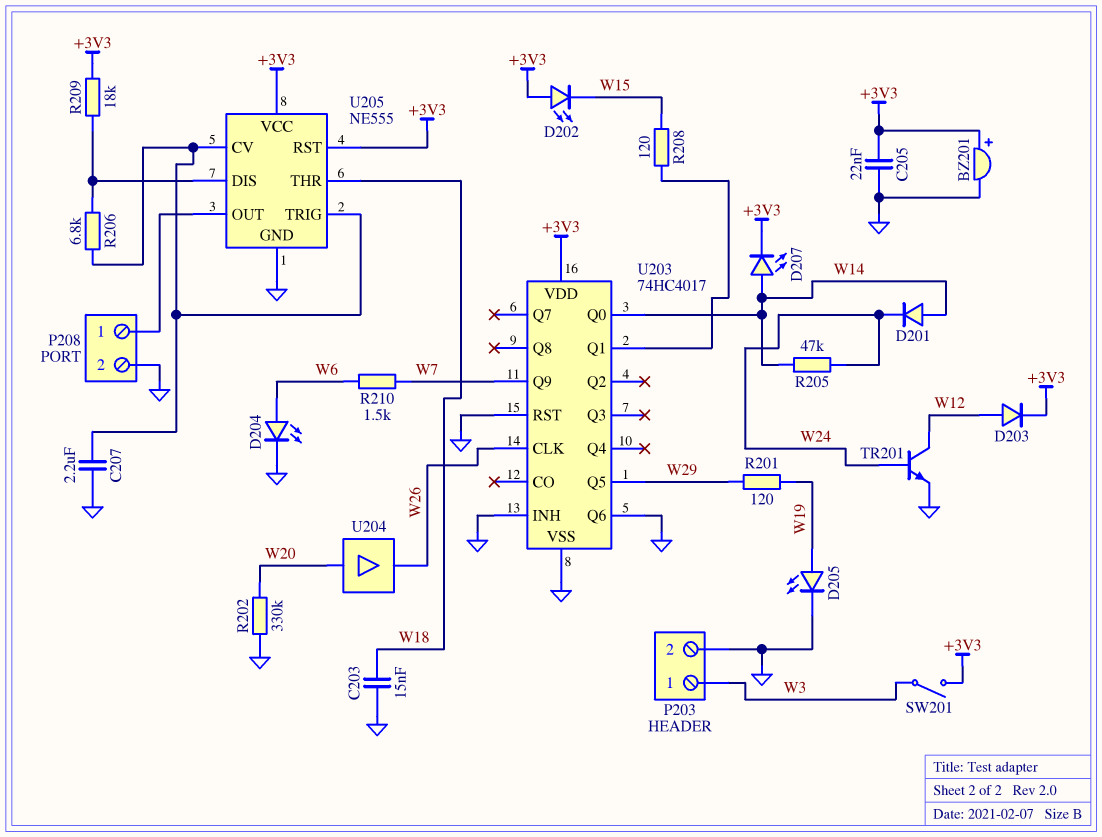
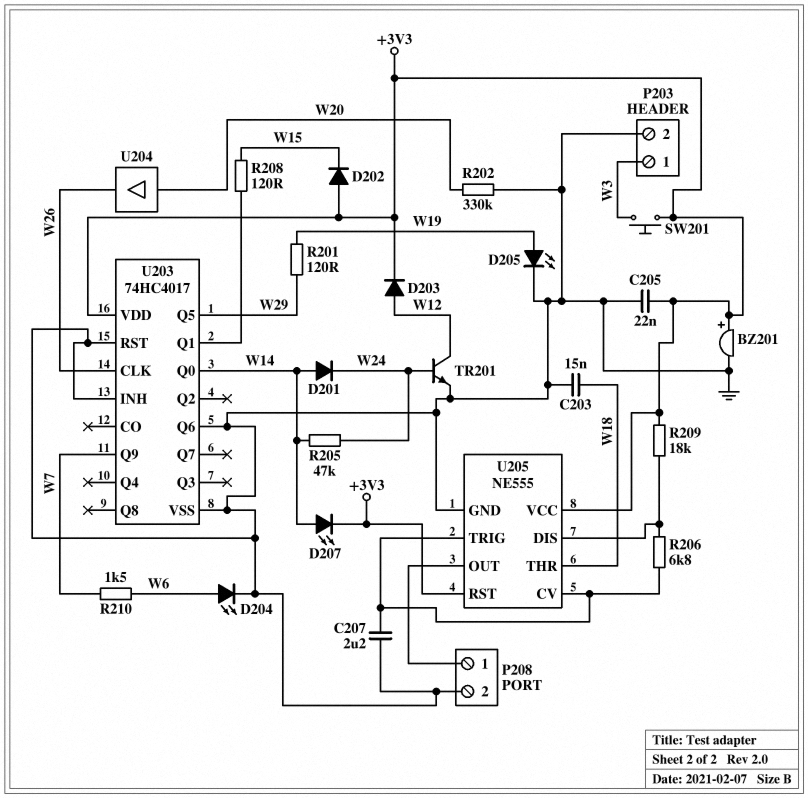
D202: LED (A +3V3, K W15) -> diode (A +3V3, K W15)
SW201: switch (+3V3, W3) -> button (+3V3, W3)

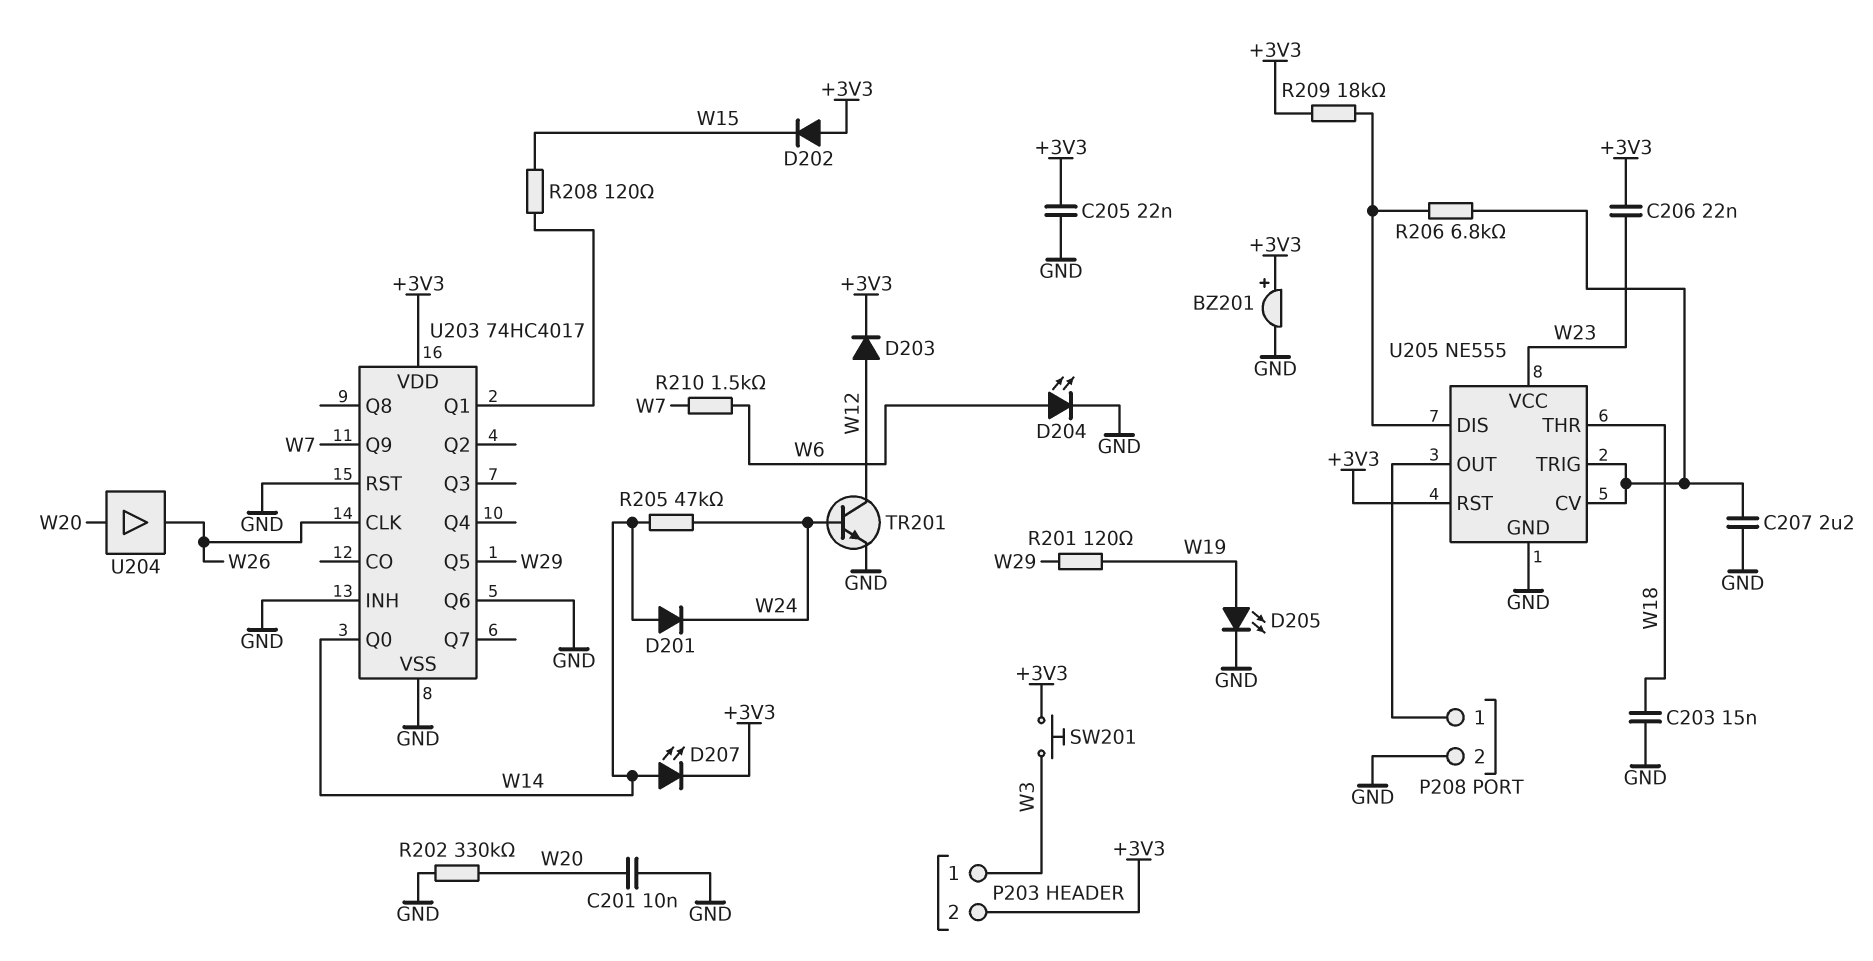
C201: none -> 10nF (GND, W20)
C206: none -> 22nF (+3V3, W23)
P203 pin 2: GND -> +3V3
U205 pin VCC: +3V3 -> W23

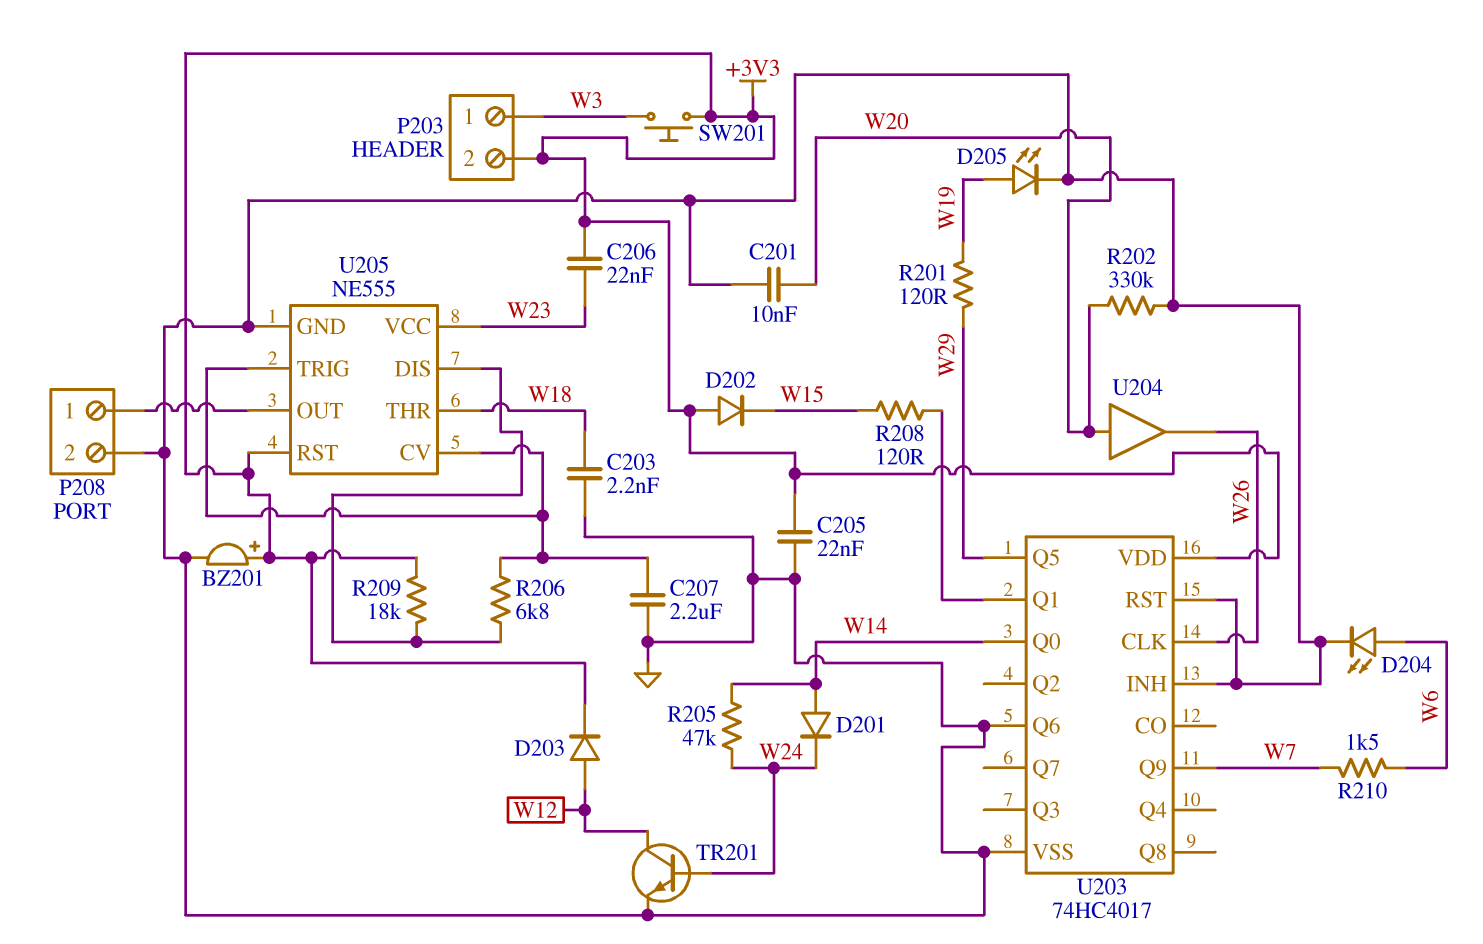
C203: 15nF (GND, W18) -> 2.2nF (GND, W18)
D207: LED (A W14, K +3V3) -> none

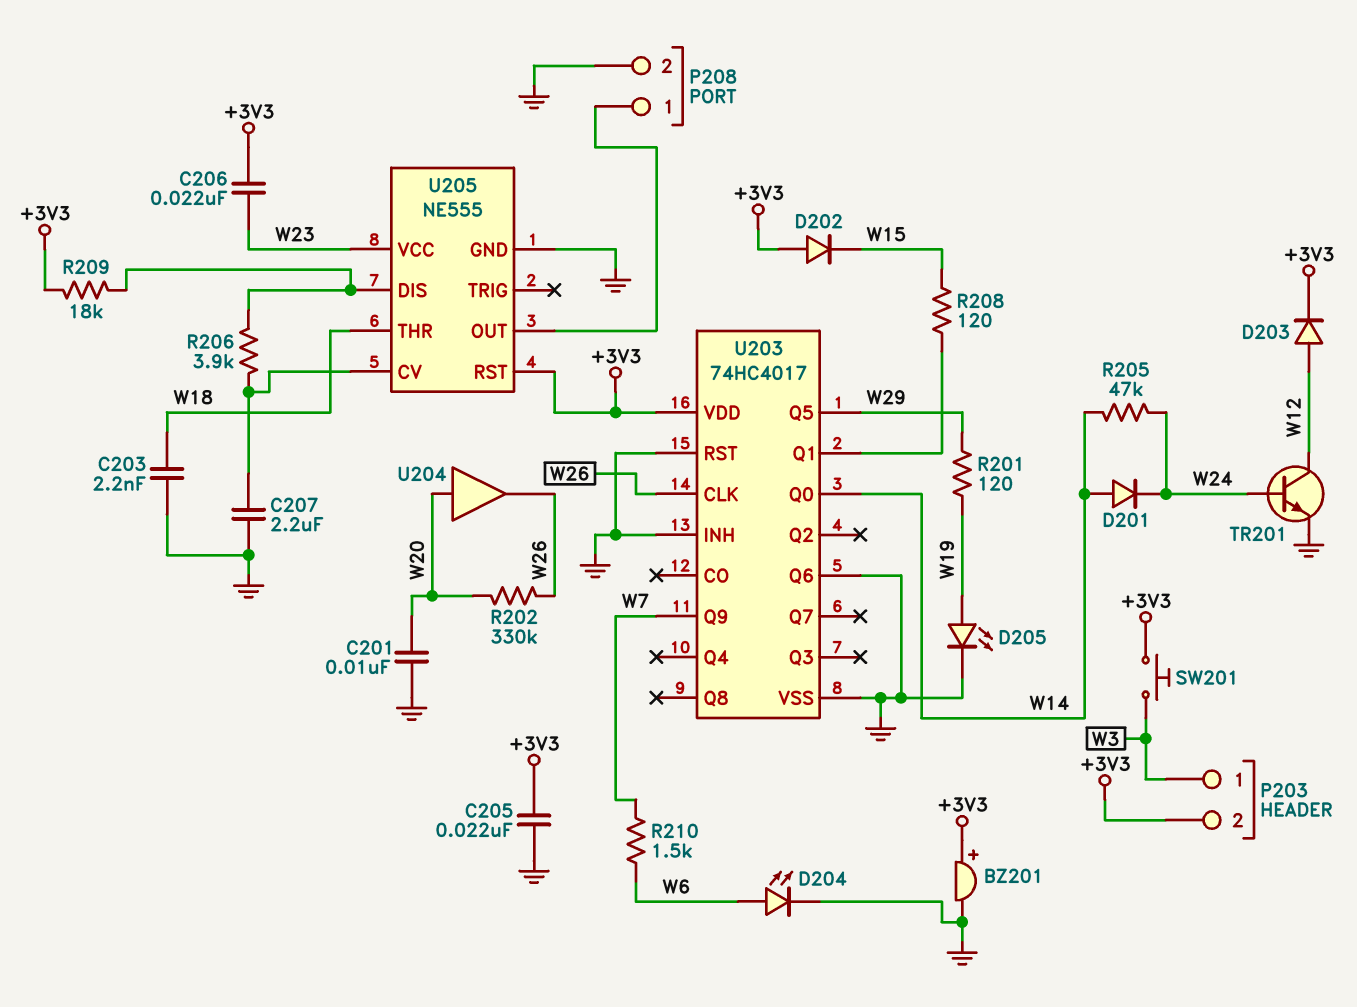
R202: 330k (GND, W20) -> 330k (W20, W26)
R206: 6.8k (U205/CV, U205/DIS) -> 3.9k (U205/CV, U205/DIS)
U205 pin TRIG: U205/CV -> none

